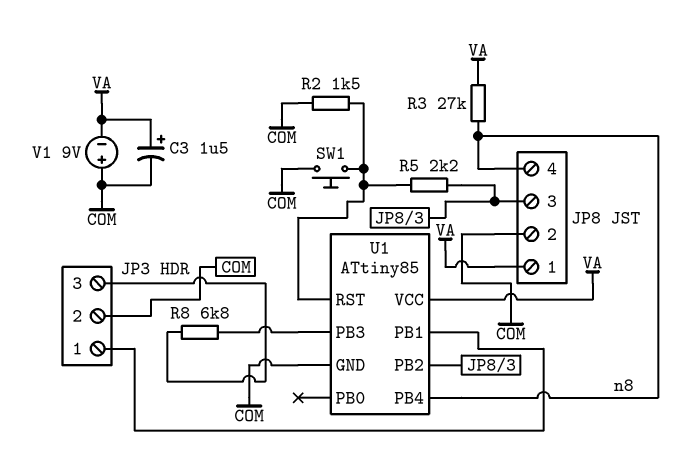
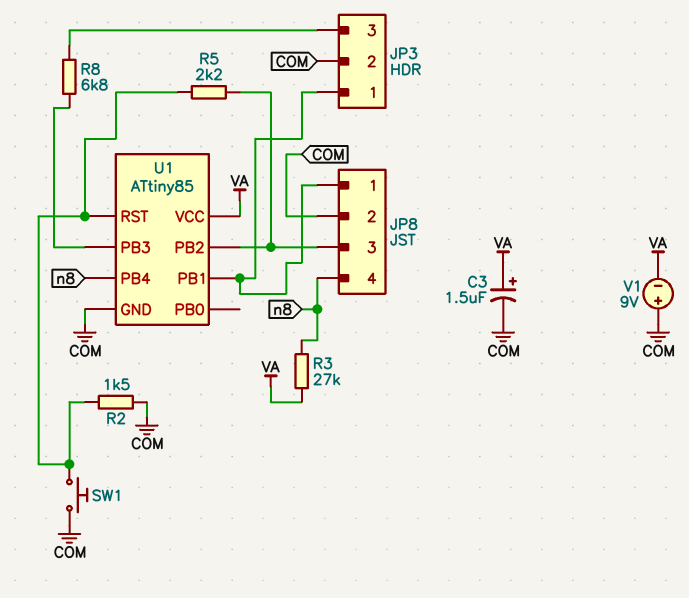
JP8 pin 1: VA -> JP3/1

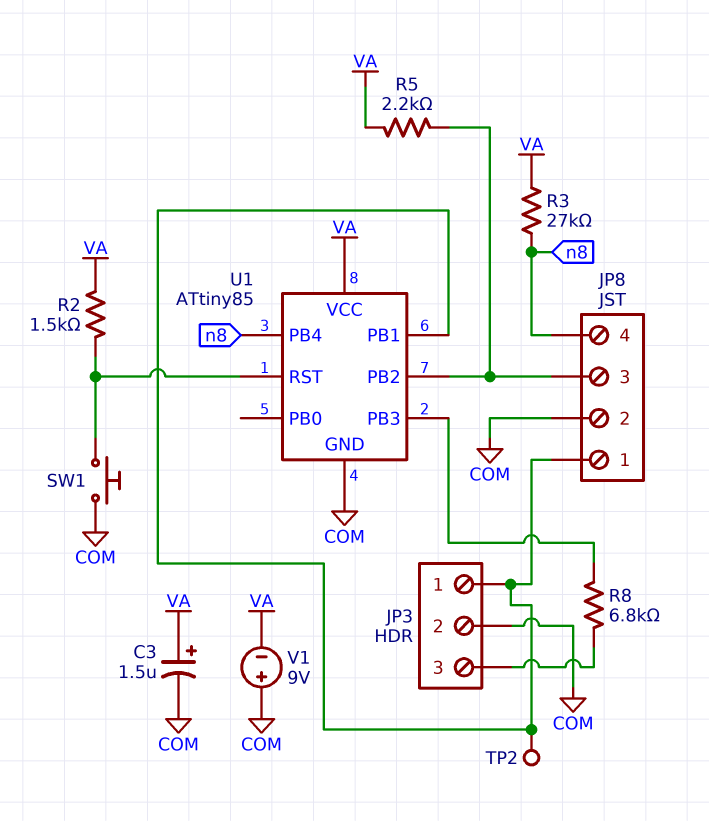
R2: 1.5k (COM, U1/RST) -> 1.5k (U1/RST, VA)
R5: 2.2k (JP8/3, U1/RST) -> 2.2k (JP8/3, VA)
TP2: none -> test point (JP3/1)

